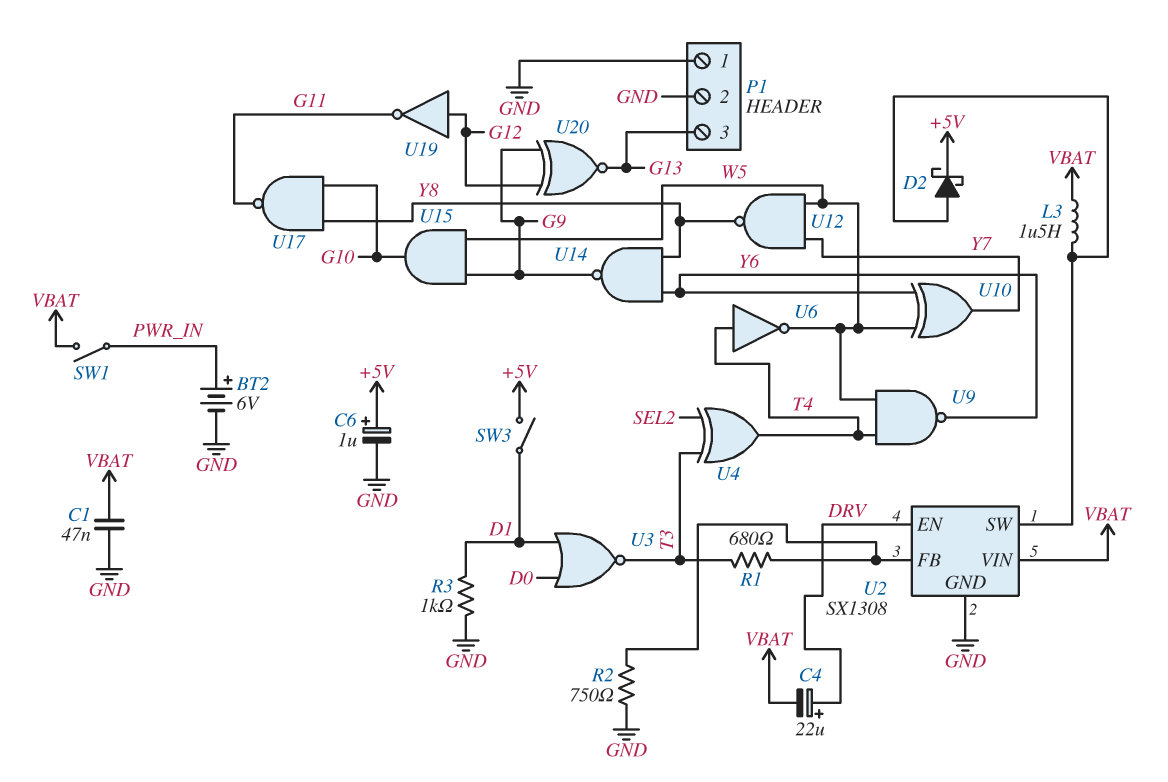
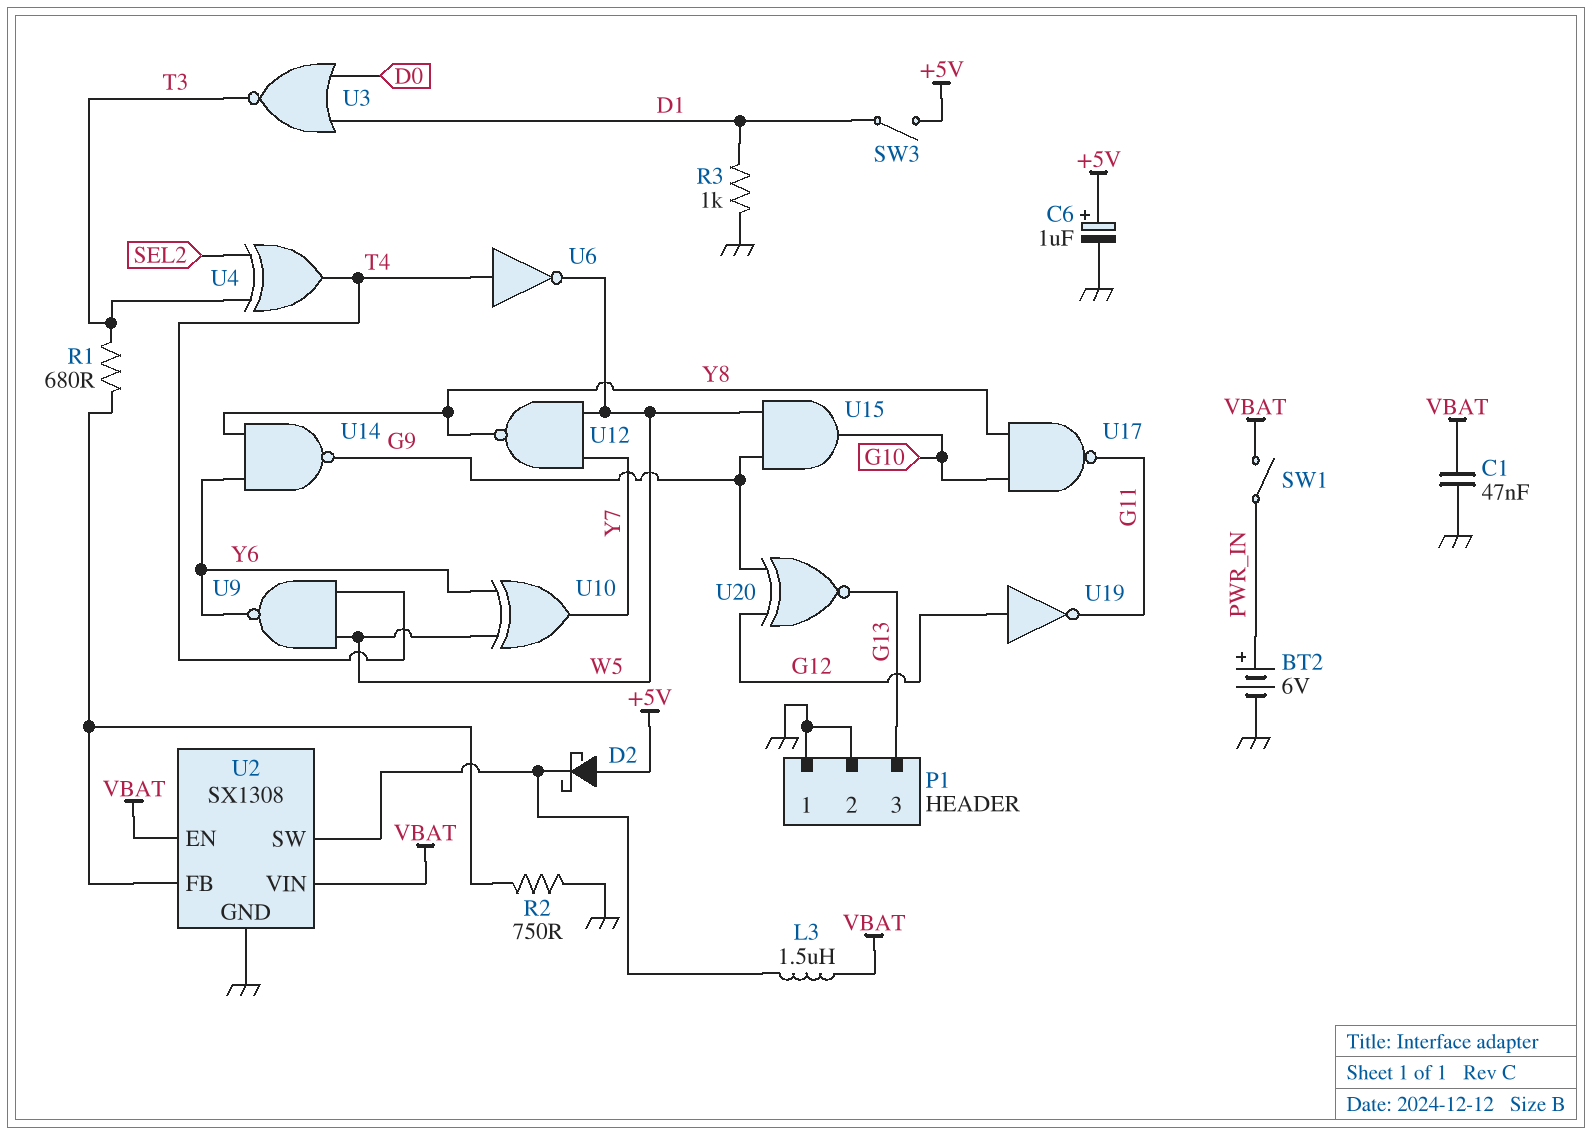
C4: 22uF (plus DRV, minus VBAT) -> none
D2: schottky (A U2/SW, K +5V) -> schottky (A +5V, K U2/SW)
U2 pin EN: DRV -> VBAT

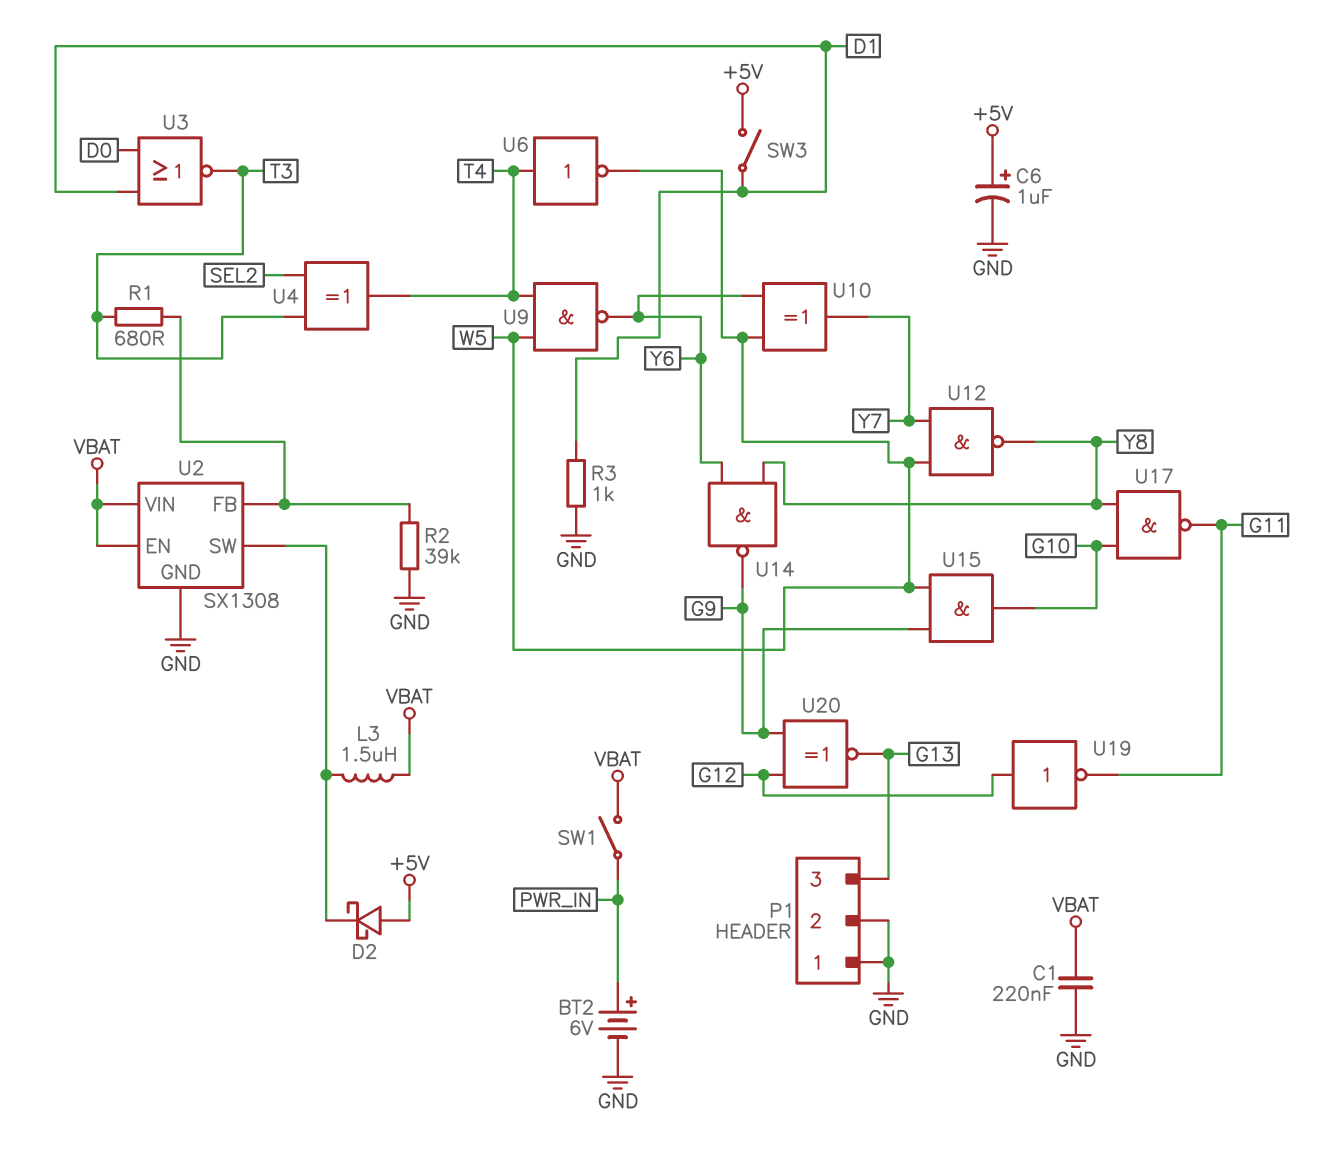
C1: 47nF (GND, VBAT) -> 220nF (GND, VBAT)
R2: 750 (GND, U2/FB) -> 39k (GND, U2/FB)

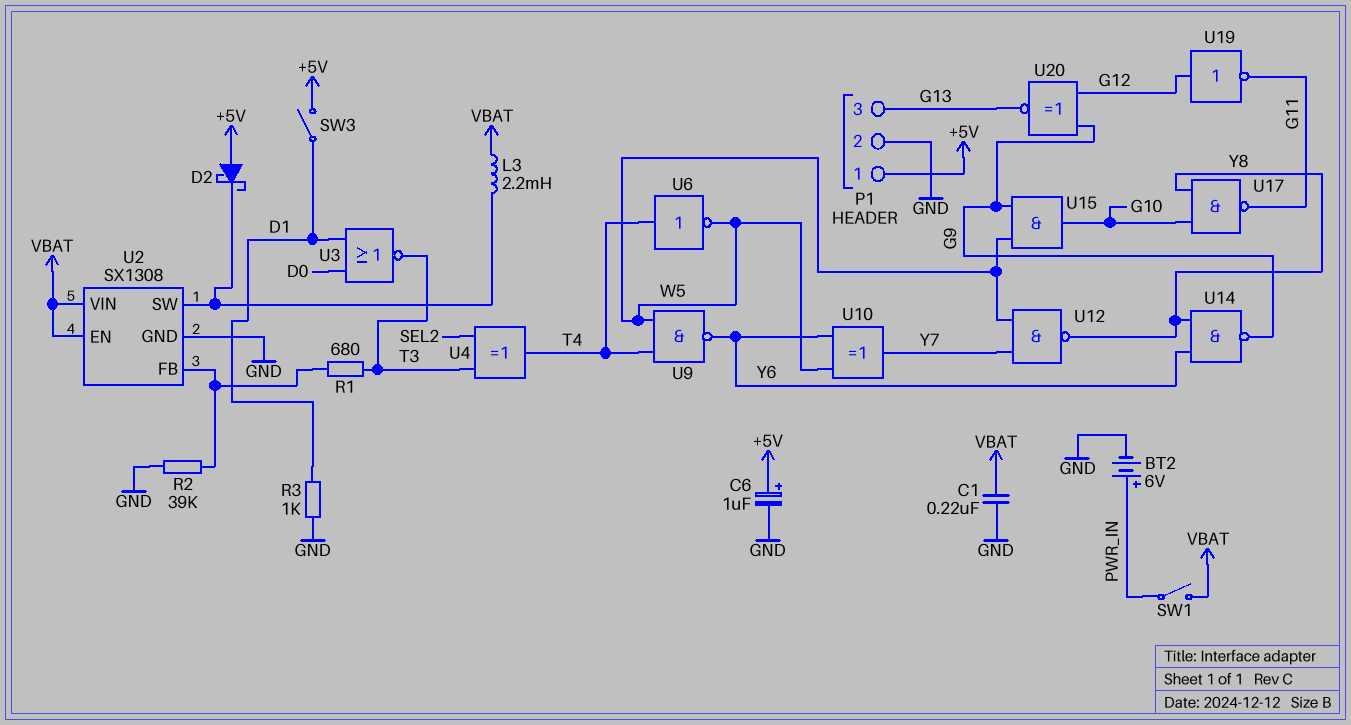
L3: 1.5uH (U2/SW, VBAT) -> 2.2mH (U2/SW, VBAT)
P1 pin 1: GND -> +5V

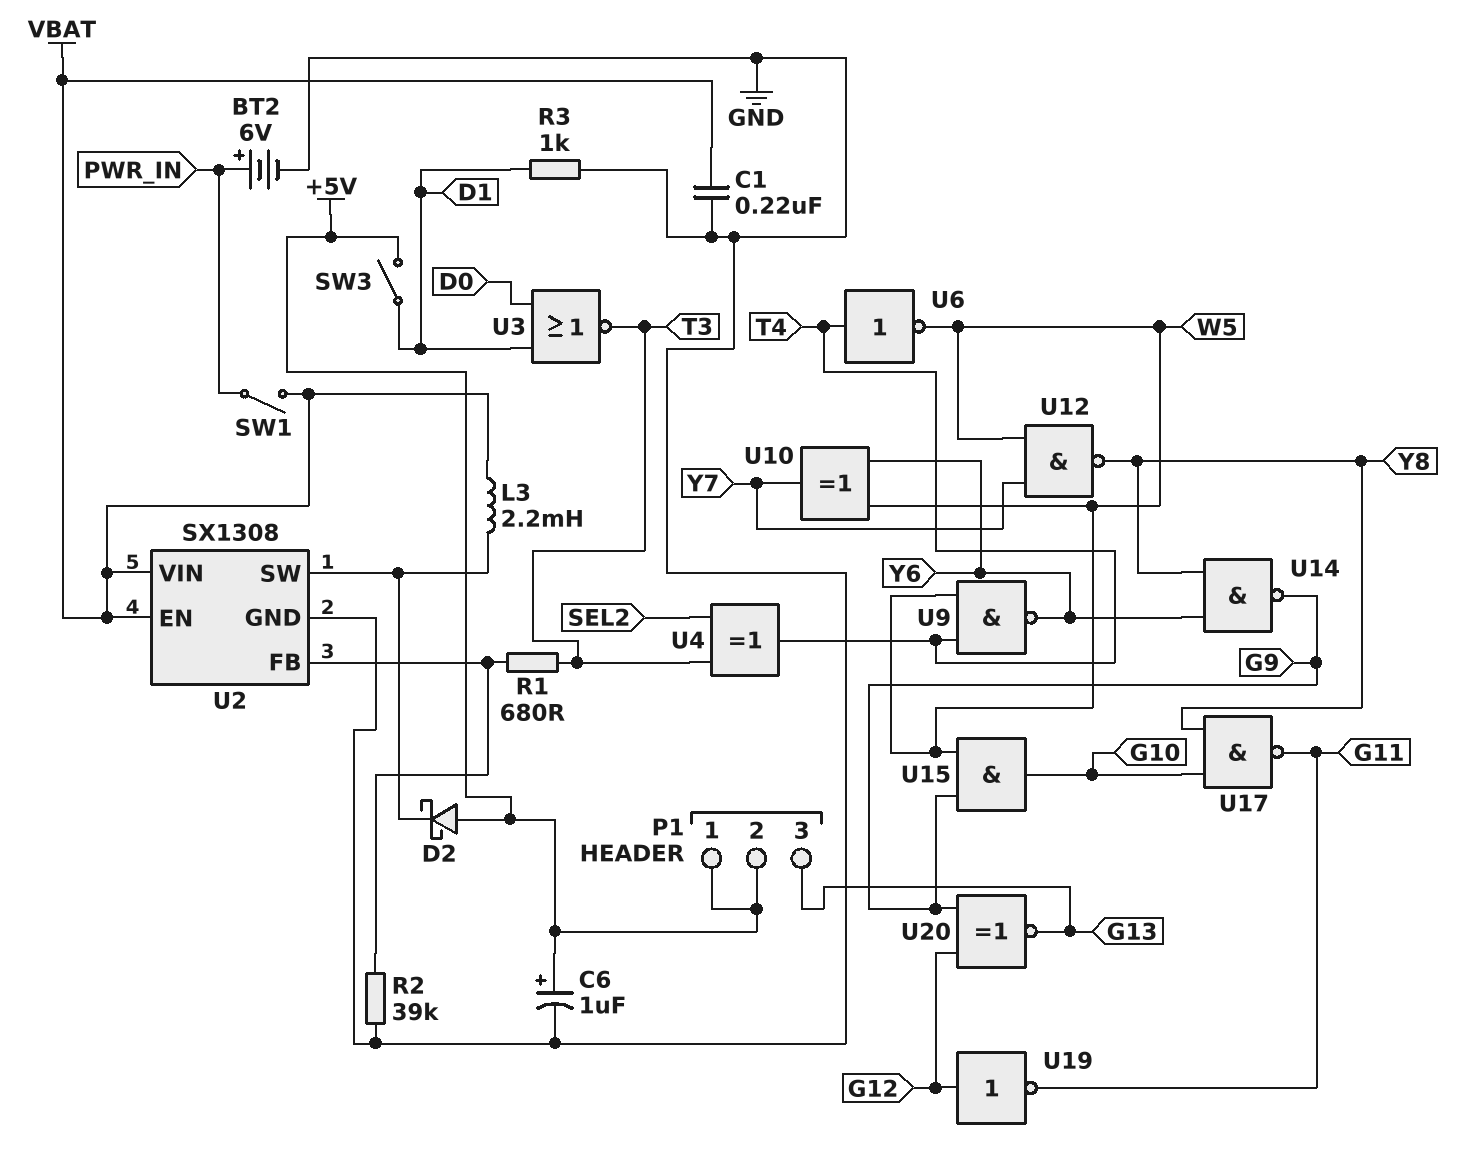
P1 pin 2: GND -> +5V

